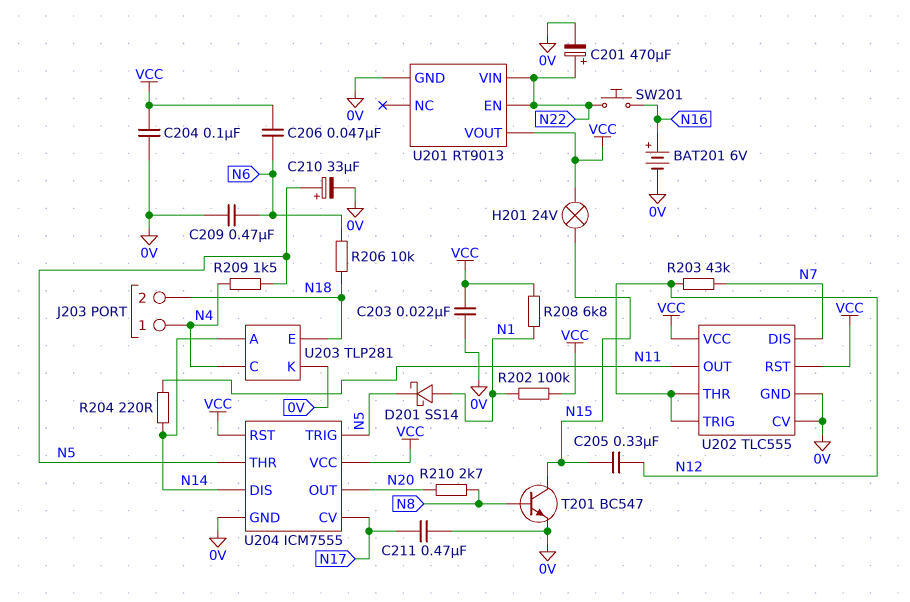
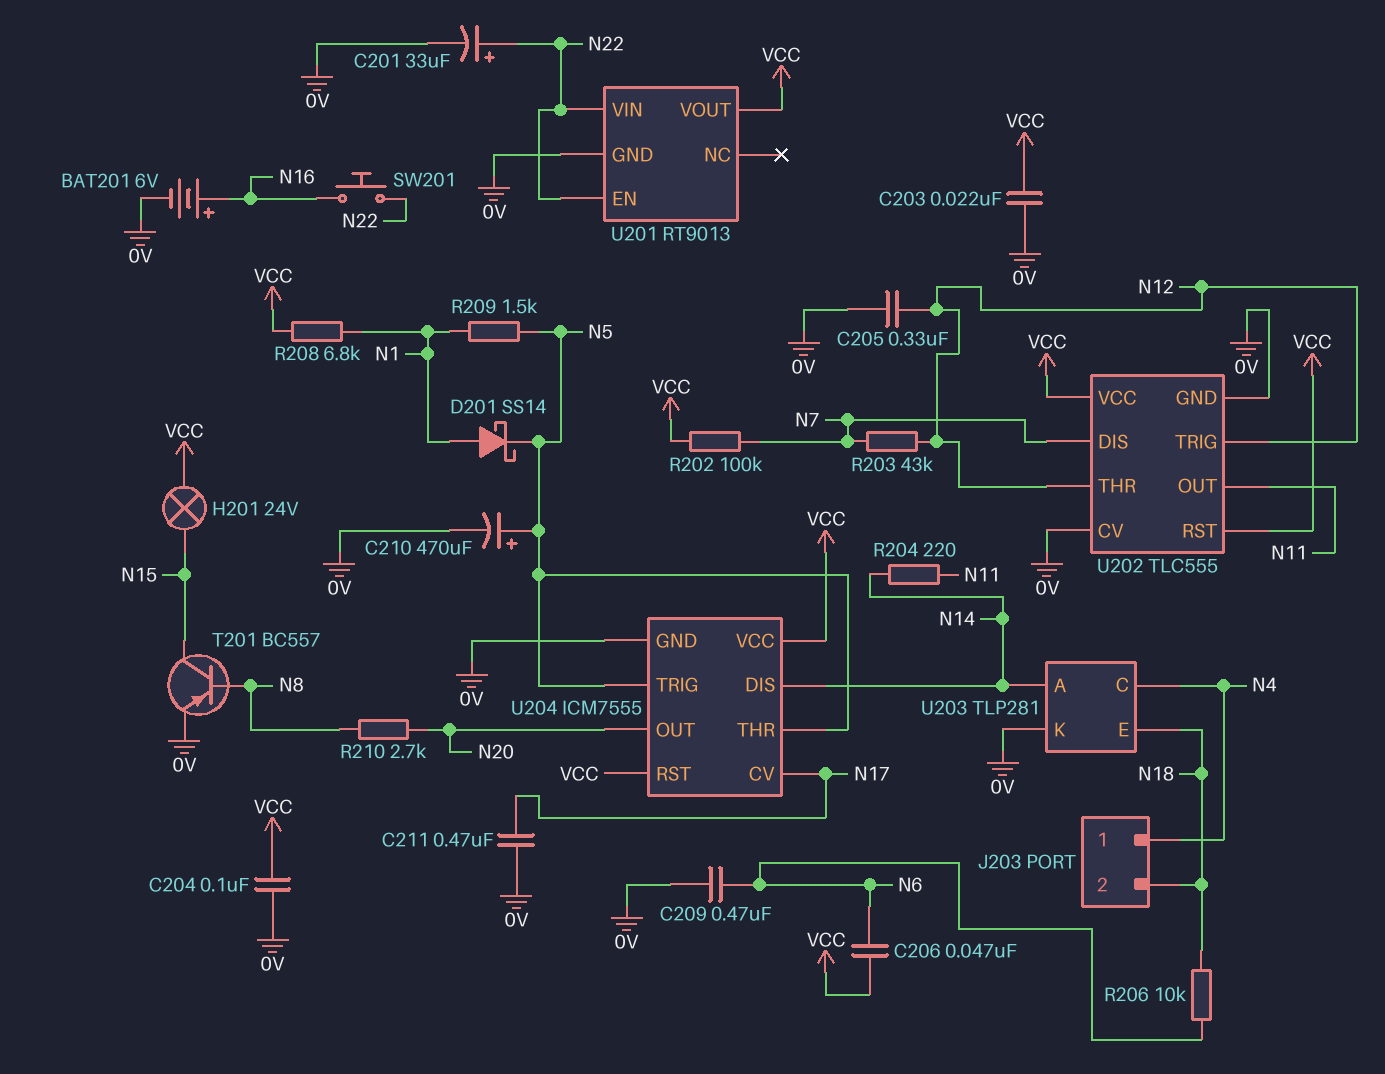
C201: 470uF (plus N22, minus 0V) -> 33uF (plus N22, minus 0V)
C205: 330nF (N12, N15) -> 330nF (0V, N12)
C210: 33uF (plus N5, minus 0V) -> 470uF (plus N5, minus 0V)
R202: 100k (N1, VCC) -> 100k (N7, VCC)
R209: 1.5k (N4, N5) -> 1.5k (N1, N5)
T201: NPN BC547 (B N8, C N15, E 0V) -> PNP BC557 (B N8, C N15, E 0V)

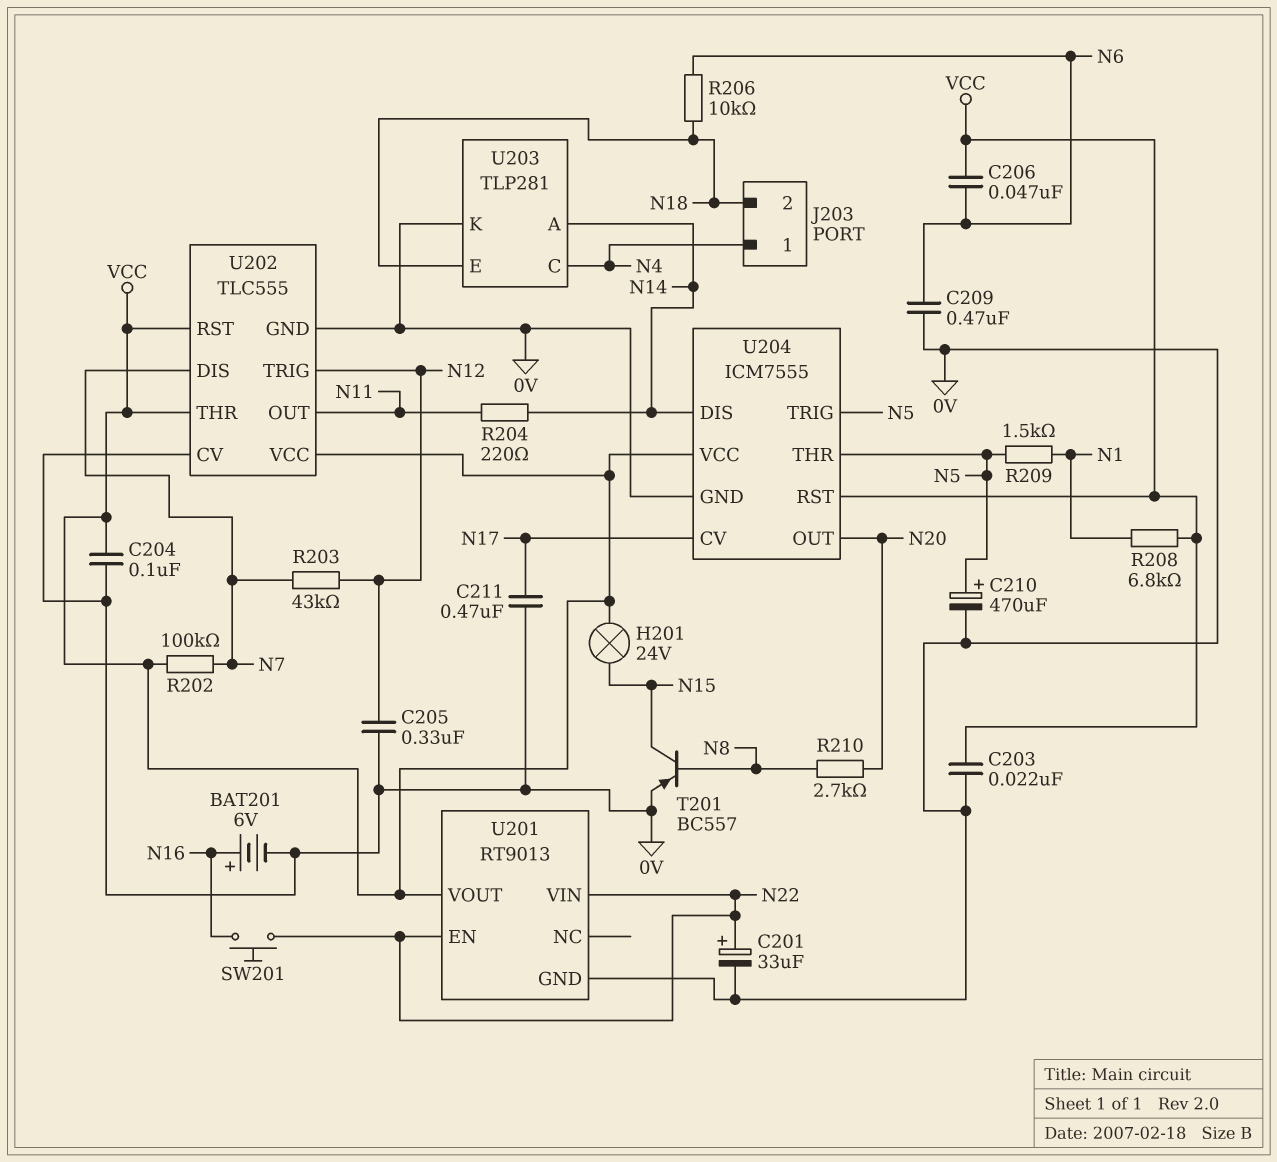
D201: schottky SS14 (A N1, K N5) -> none
U202 pin THR: N12 -> VCC

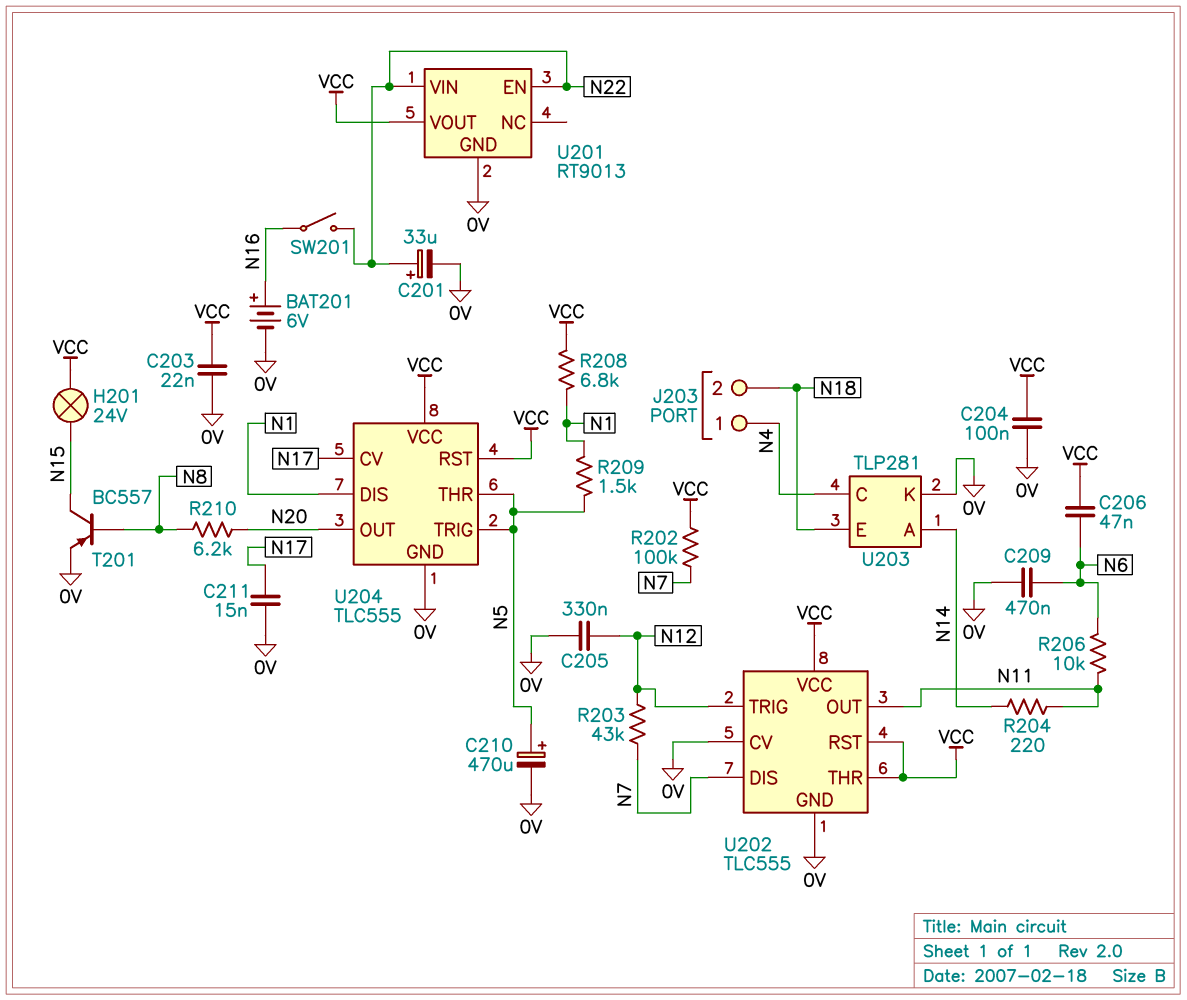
C211: 470nF (0V, N17) -> 15nF (0V, N17)
R206: 10k (N6, N18) -> 10k (N6, N11)
R210: 2.7k (N8, N20) -> 6.2k (N8, N20)
SW201: button (N16, N22) -> switch (N16, N22)
U204: ICM7555 -> TLC555
U204 pin DIS: N14 -> N1

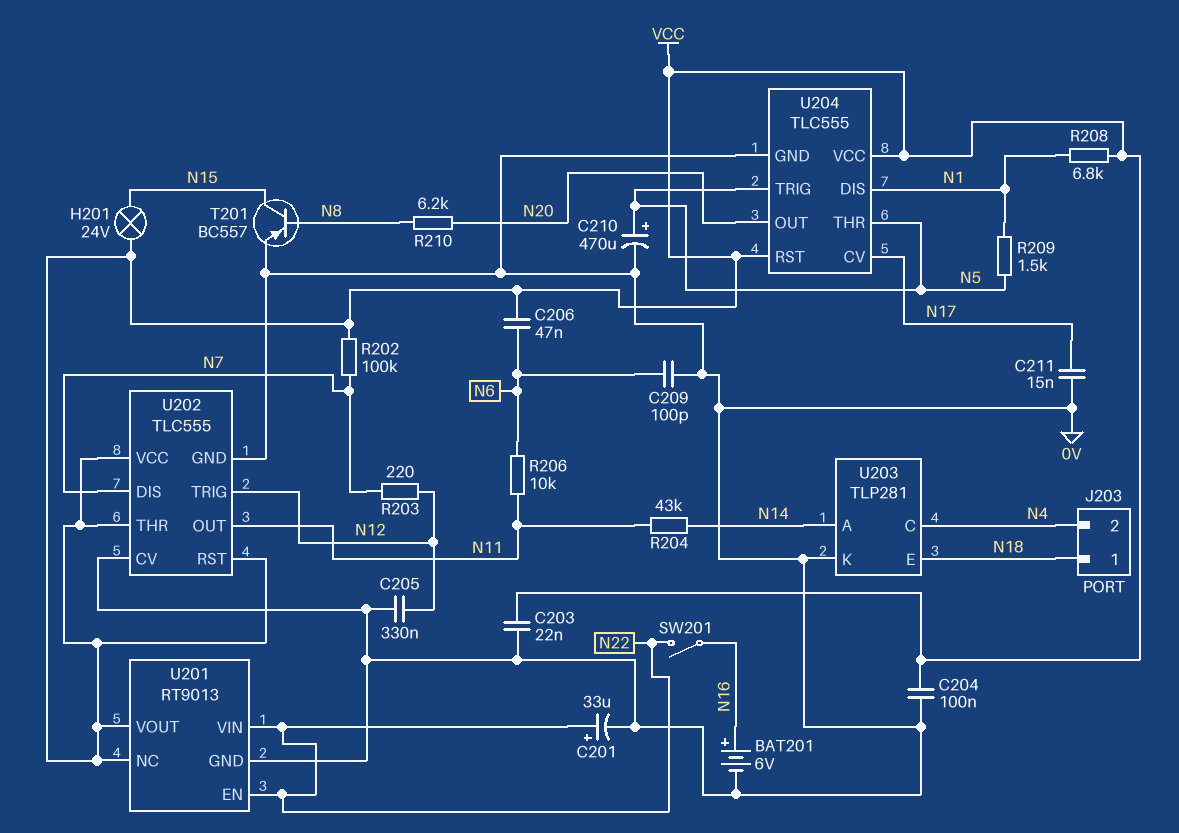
C209: 470nF (0V, N6) -> 100pF (0V, N6)
J203 pin 1: N4 -> N18
J203 pin 2: N18 -> N4
R203: 43k (N7, N12) -> 220 (N7, N12)
R204: 220 (N11, N14) -> 43k (N11, N14)
U201 pin NC: none -> VCC

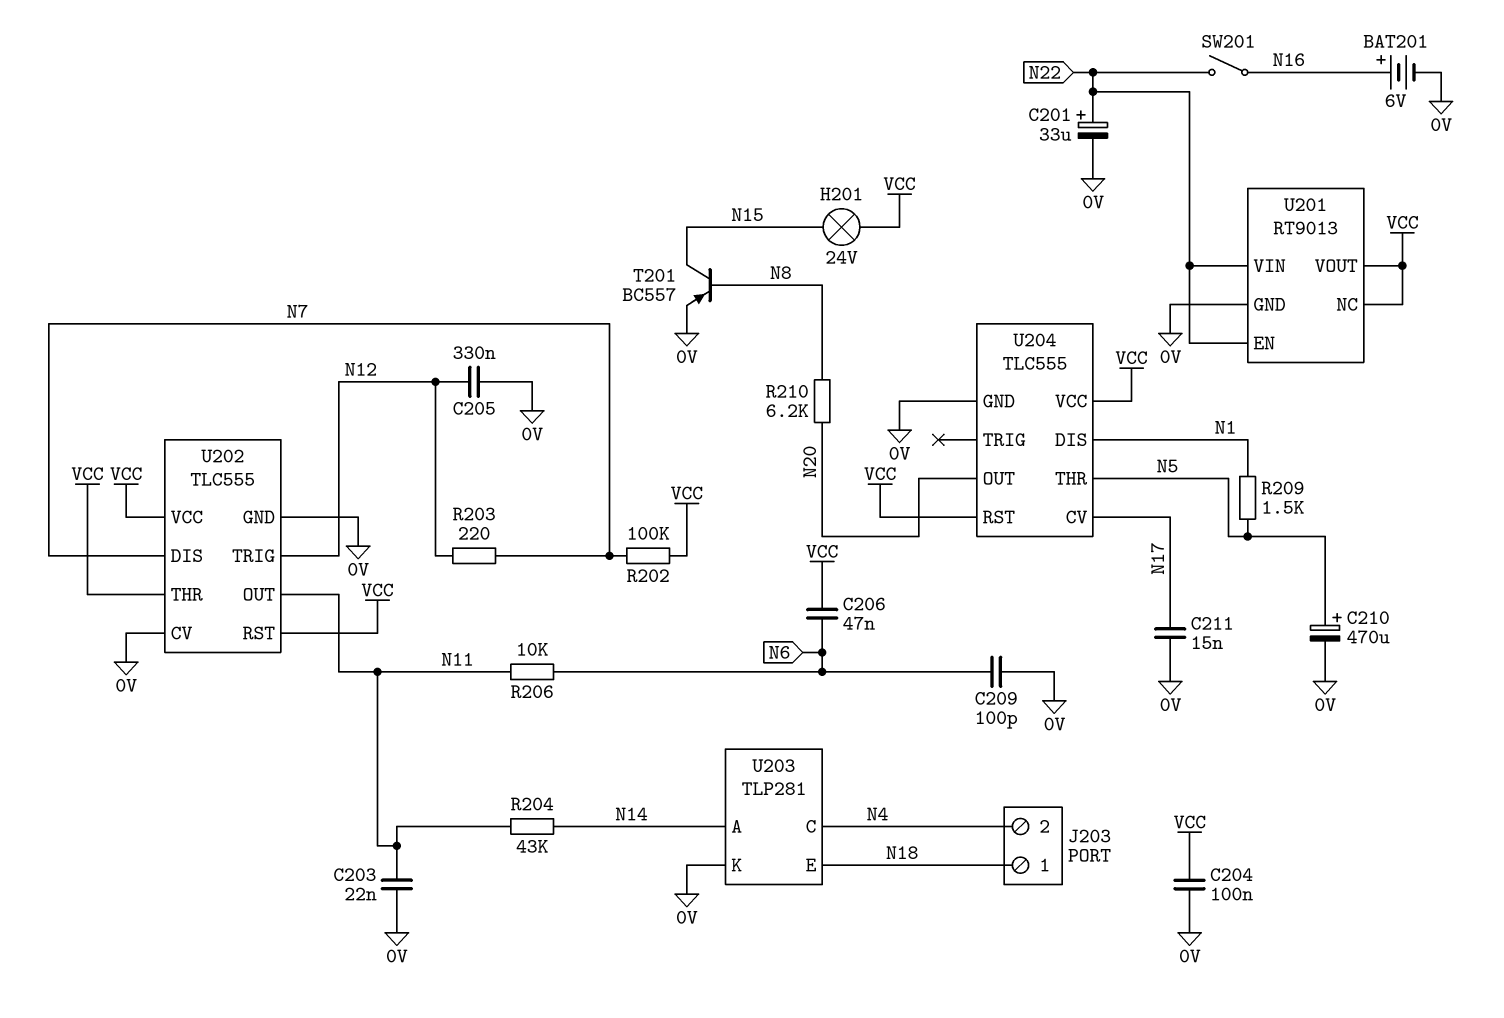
C203: 22nF (0V, VCC) -> 22nF (0V, N11)
R208: 6.8k (N1, VCC) -> none
U204 pin TRIG: N5 -> none

